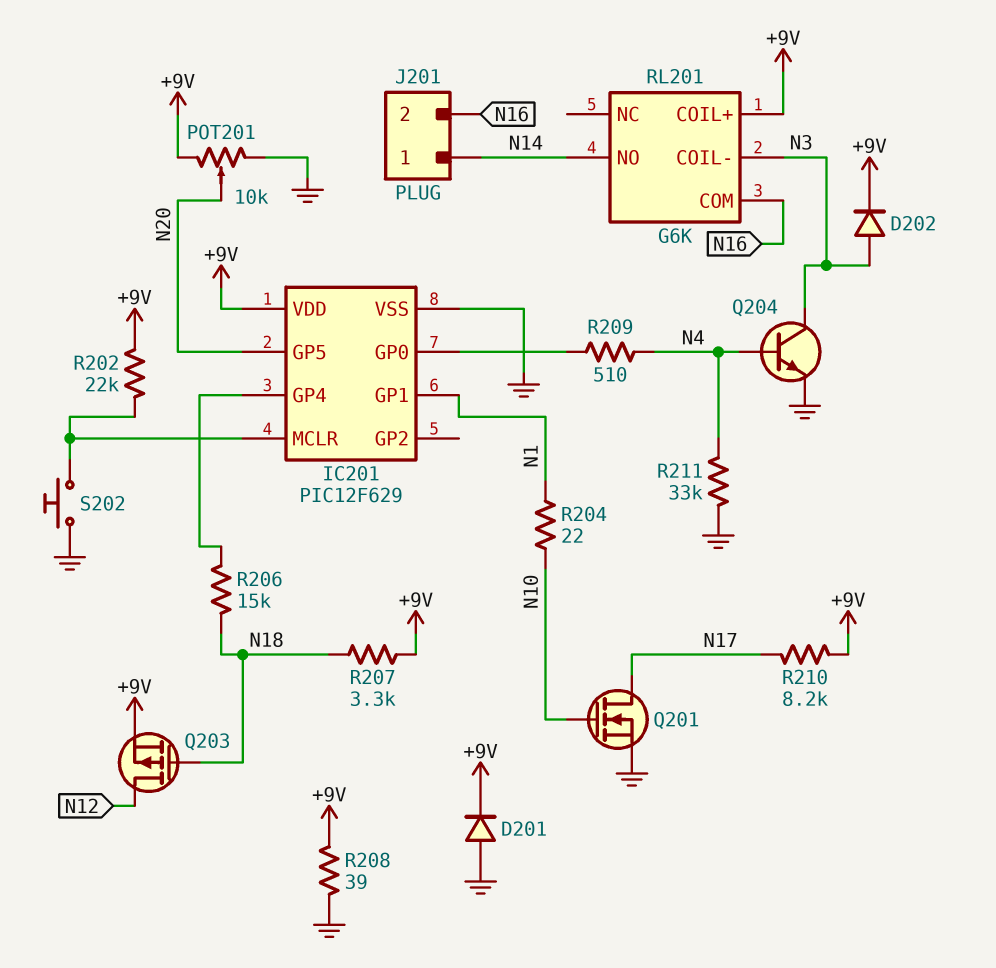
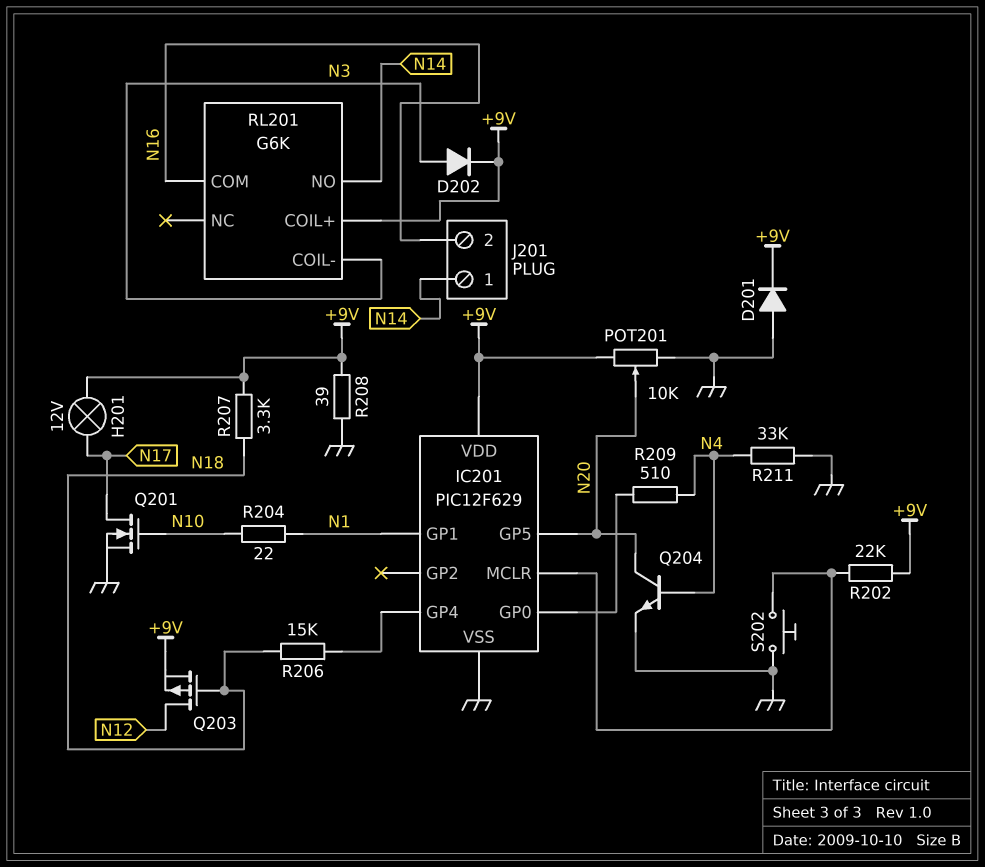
H201: none -> lamp 12V (+9V, N17)
Q204: NPN (B N4, C N3, E GND) -> NPN (B N4, C N20, E GND)
R210: 8.2k (+9V, N17) -> none

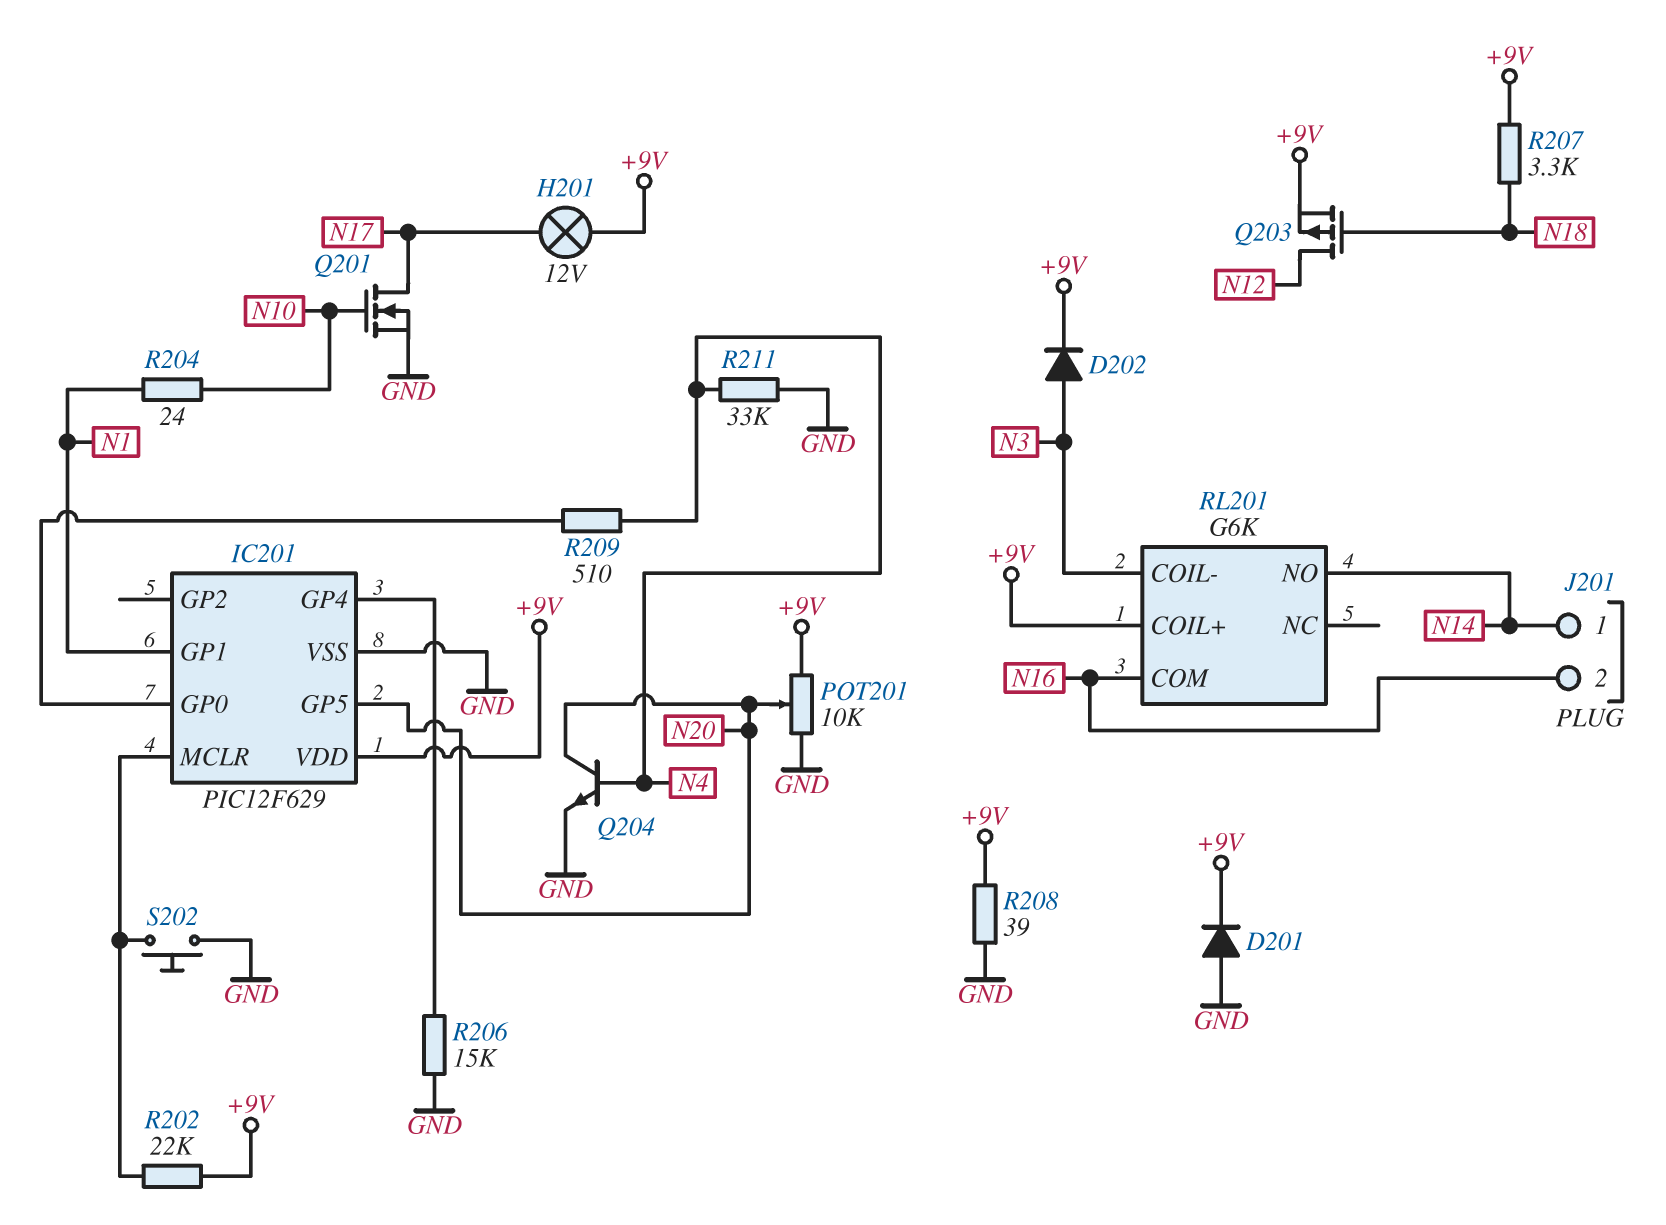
R204: 22 (N1, N10) -> 24 (N1, N10)
R206: 15k (IC201/GP4, N18) -> 15k (GND, IC201/GP4)

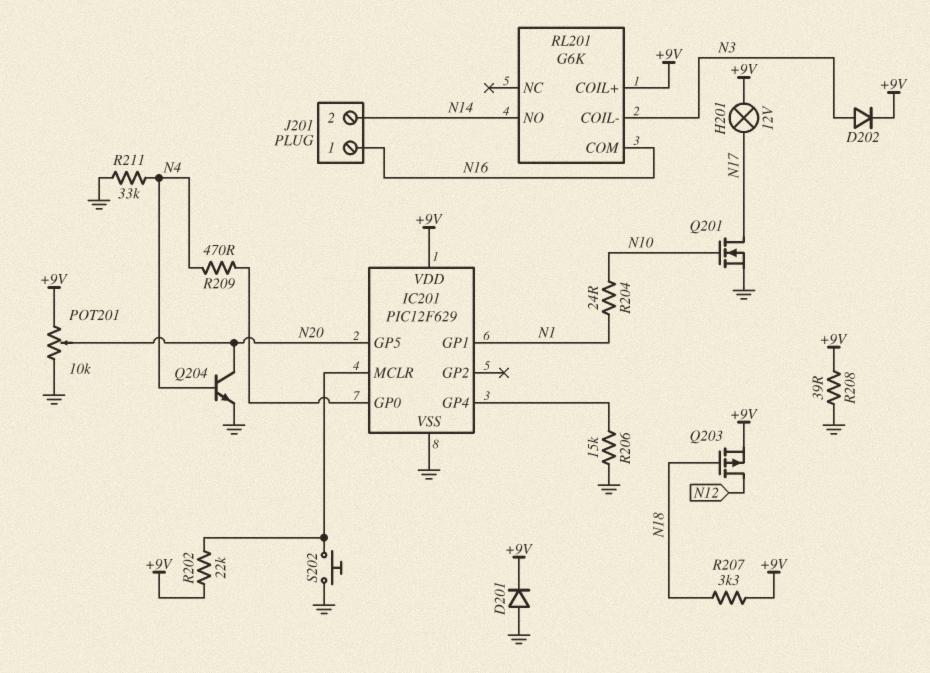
J201 pin 1: N14 -> N16
J201 pin 2: N16 -> N14
R209: 510 (IC201/GP0, N4) -> 470 (IC201/GP0, N4)

